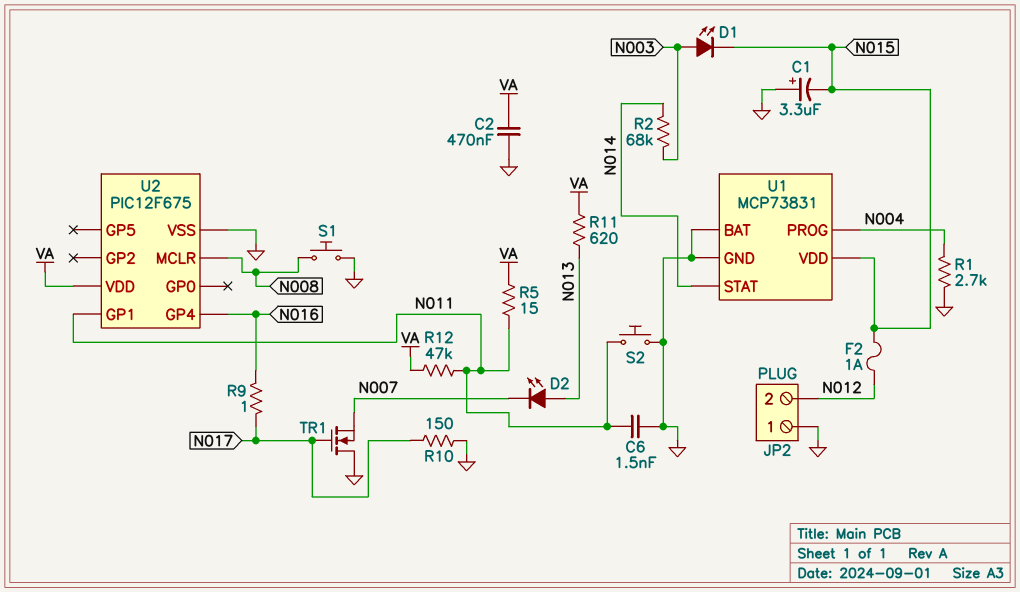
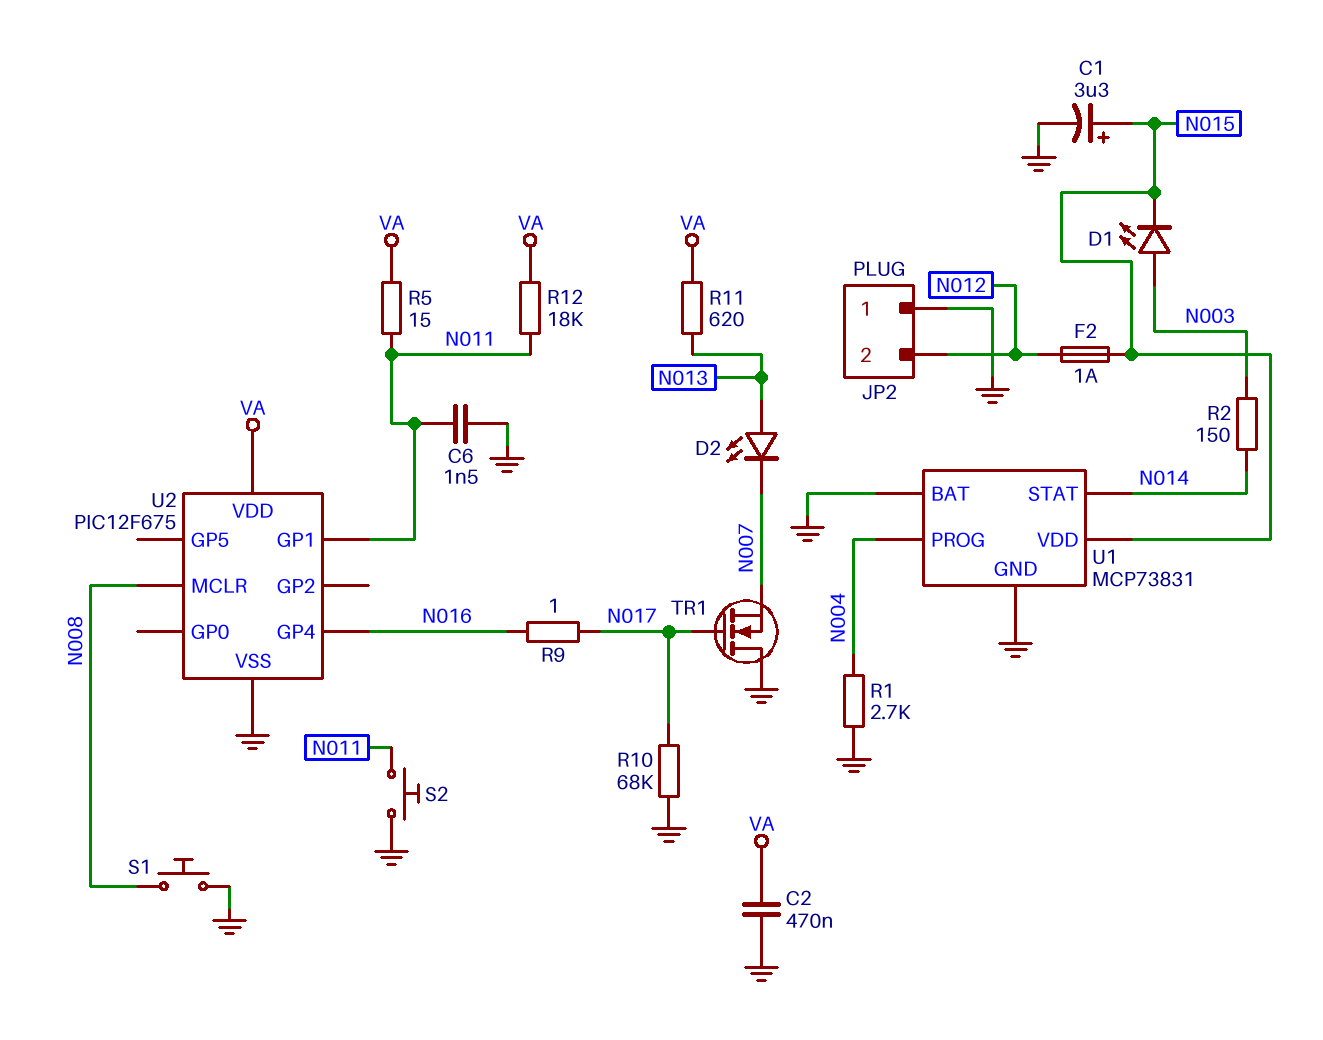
C1: 3.3uF (plus GND, minus N015) -> 3.3uF (plus N015, minus GND)
R2: 68k (N003, N014) -> 150 (N003, N014)
R10: 150 (GND, N017) -> 68k (GND, N017)
R12: 47k (N011, VA) -> 18k (N011, VA)

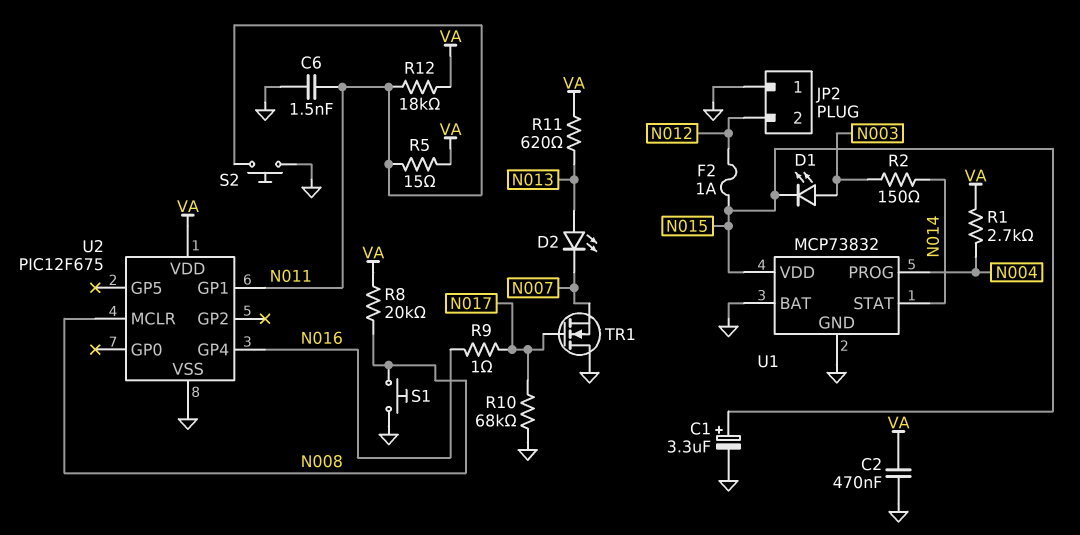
R1: 2.7k (GND, N004) -> 2.7k (N004, VA)
R8: none -> 20k (N008, VA)
U1: MCP73831 -> MCP73832

